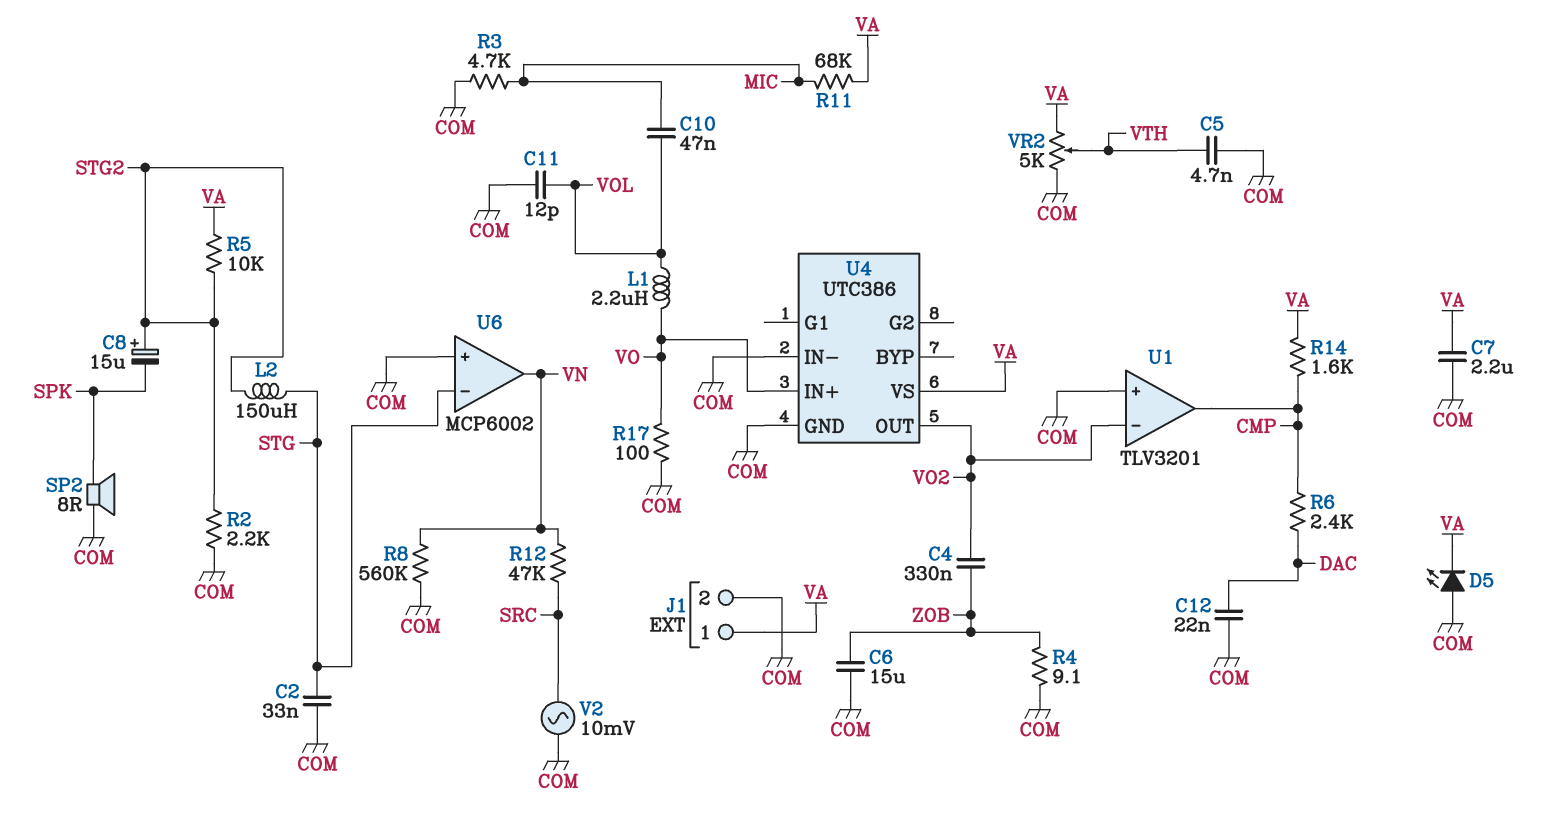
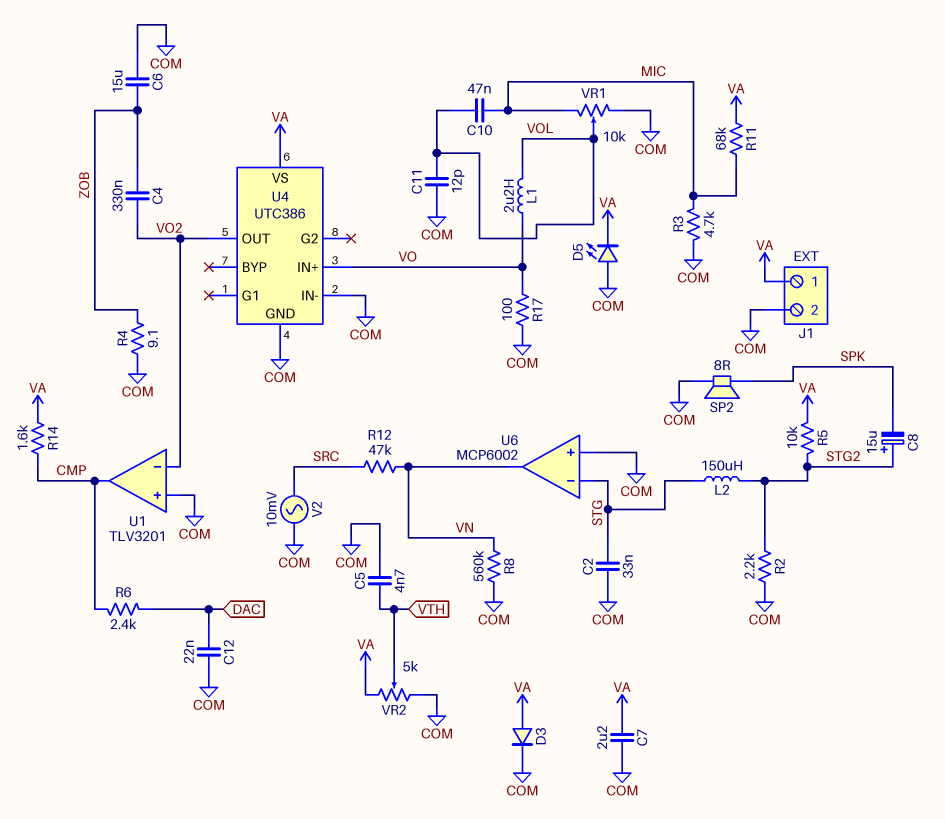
D3: none -> diode (A VA, K COM)
VR1: none -> 10k (COM, MIC, wiper VOL)

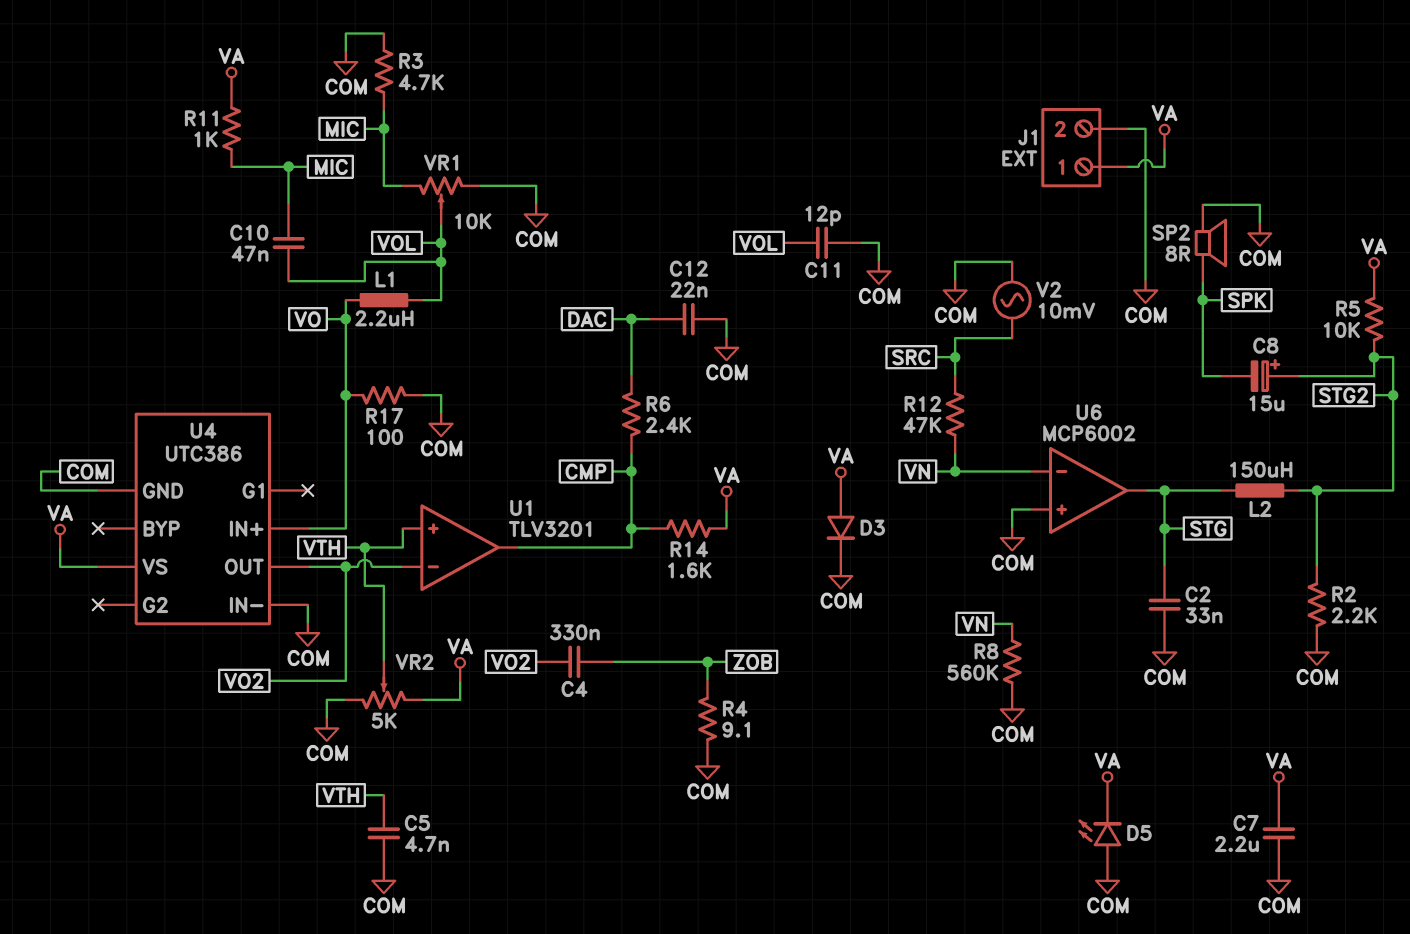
C6: 15uF (COM, ZOB) -> none
R11: 68k (MIC, VA) -> 1k (MIC, VA)
U1 pin in+: COM -> VTH
U6 pin in-: STG -> VN
U6 pin out: VN -> STG

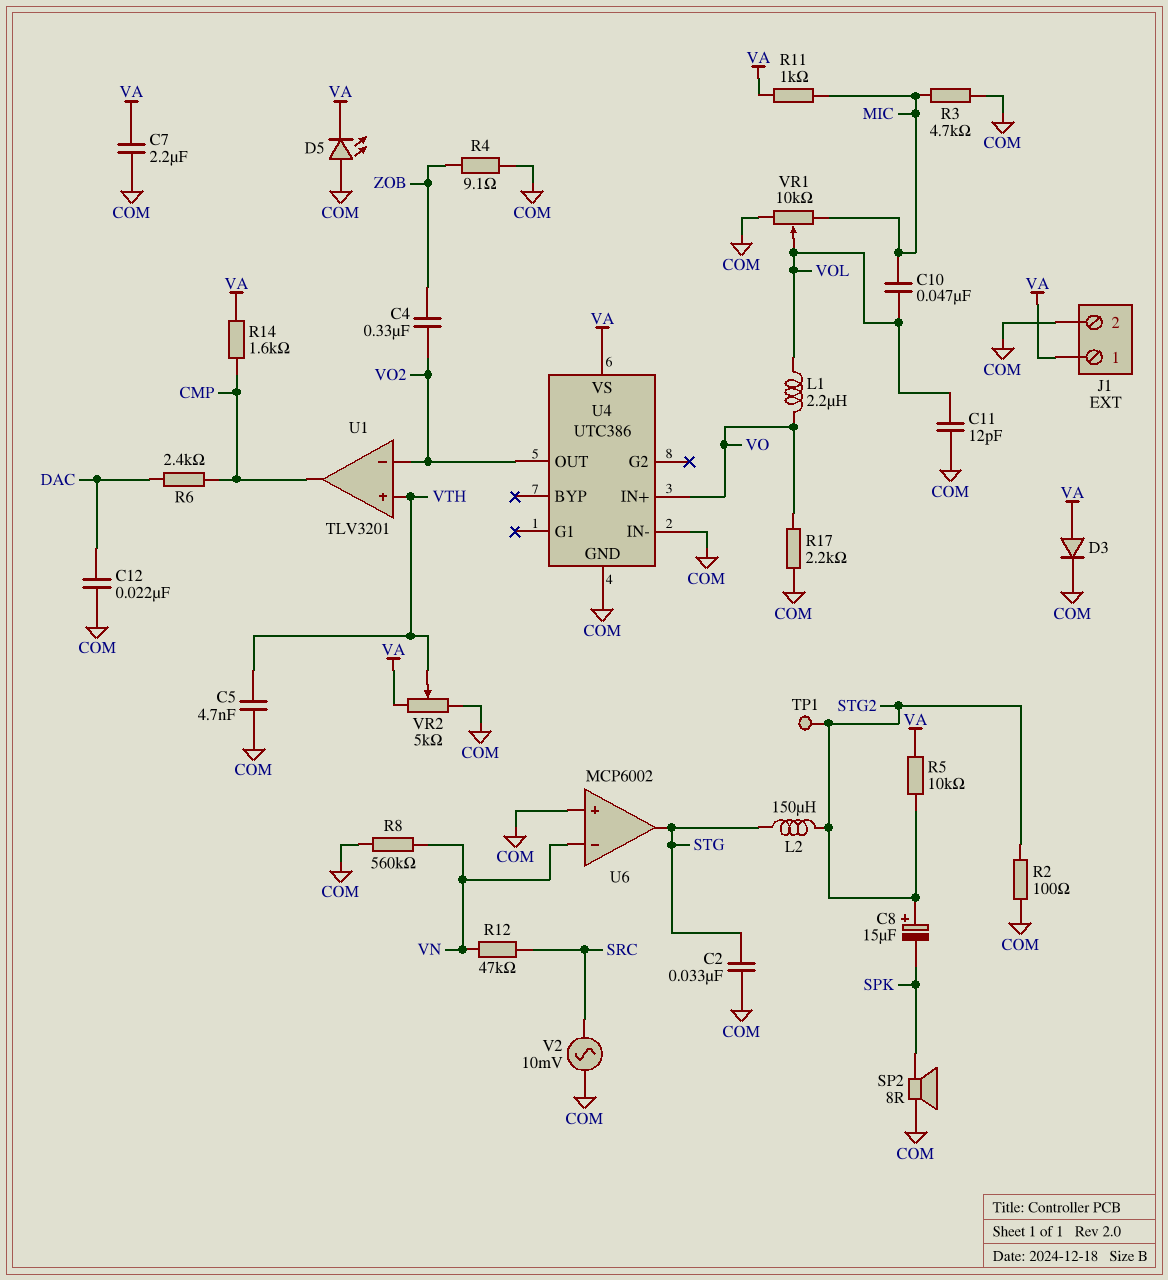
R2: 2.2k (COM, STG2) -> 100 (COM, STG2)
R17: 100 (COM, VO) -> 2.2k (COM, VO)
TP1: none -> test point (STG2)

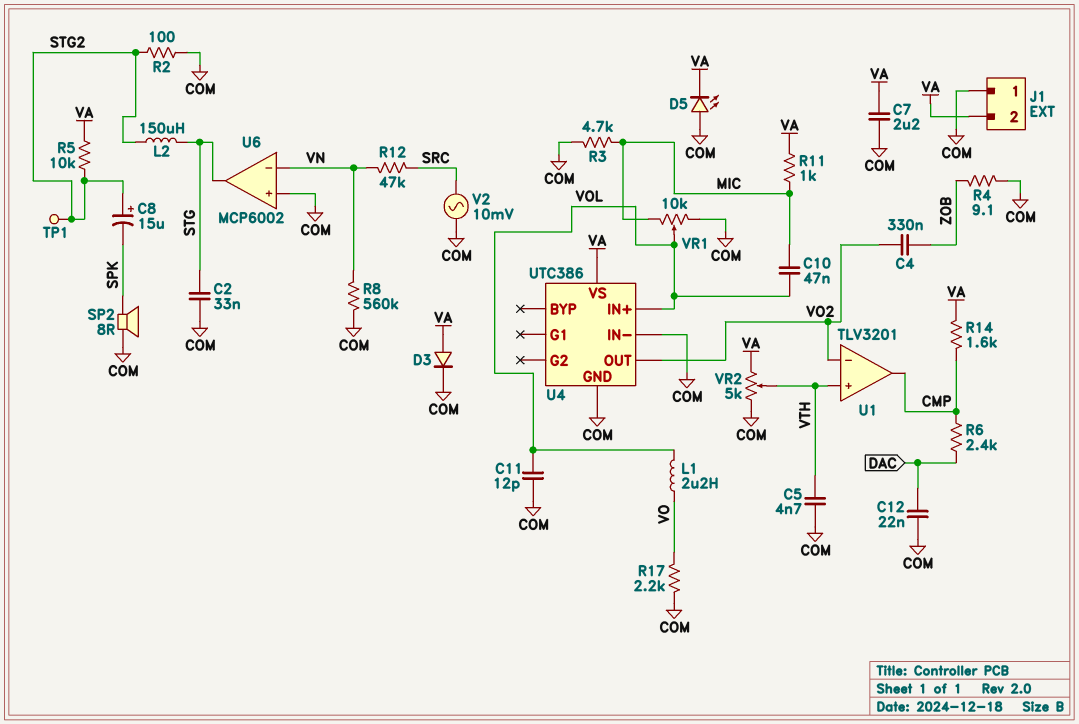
J1 pin 1: VA -> COM
J1 pin 2: COM -> VA
U4 pin IN+: VO -> VOL

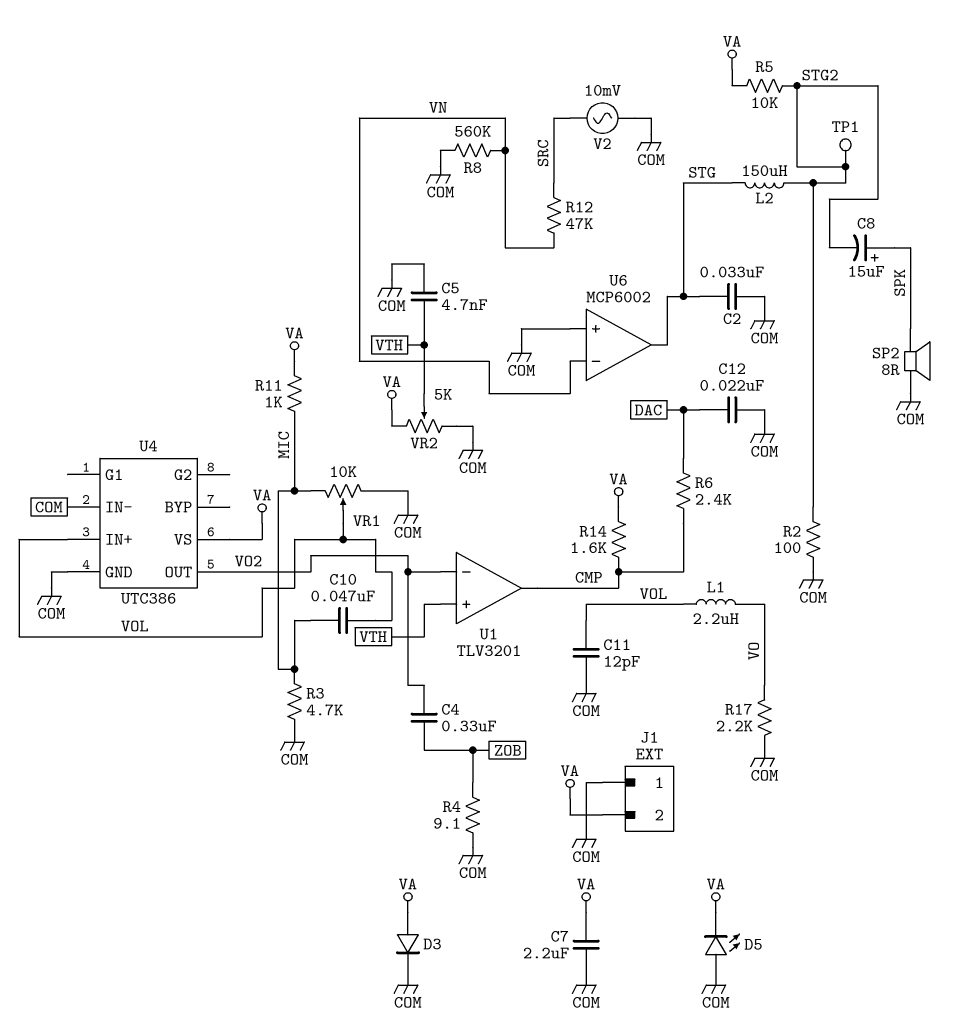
C8: 15uF (plus STG2, minus SPK) -> 15uF (plus SPK, minus STG2)

